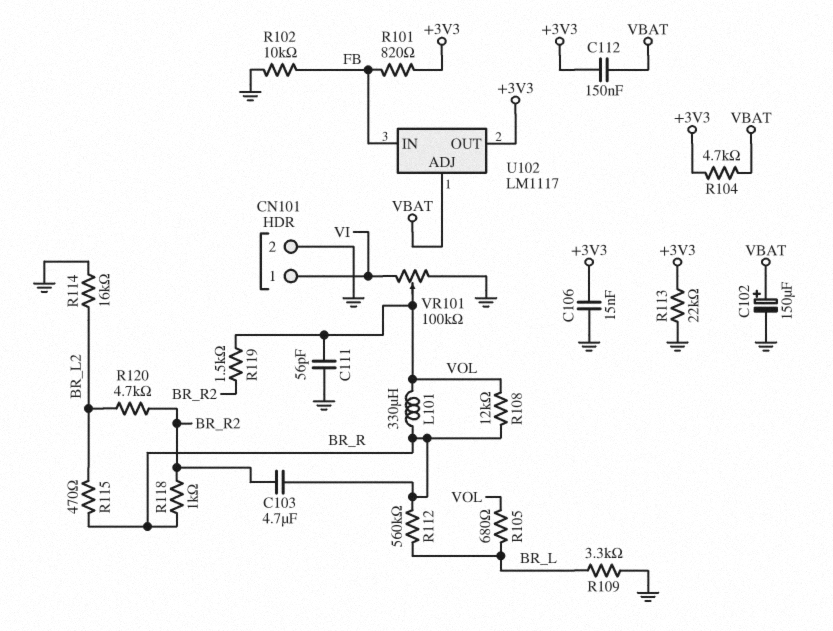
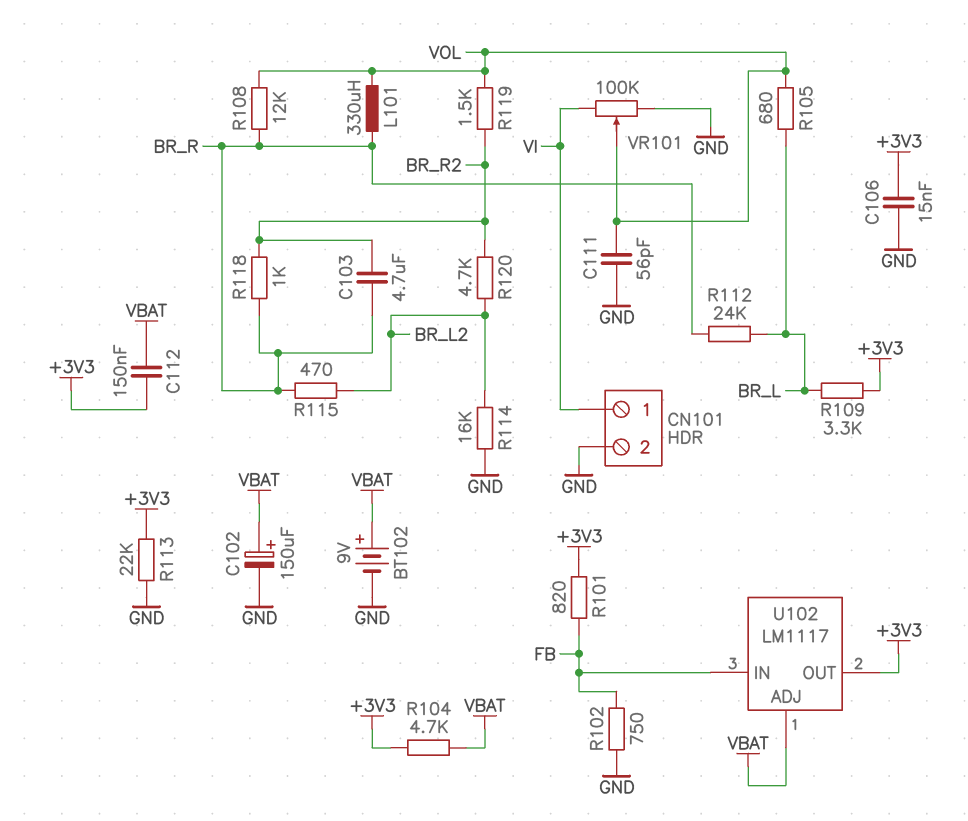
BT102: none -> 9V (plus VBAT, minus GND)
R102: 10k (FB, GND) -> 750 (FB, GND)
R109: 3.3k (BR_L, GND) -> 3.3k (+3V3, BR_L)
R112: 560k (BR_L, BR_R) -> 24k (BR_L, BR_R)

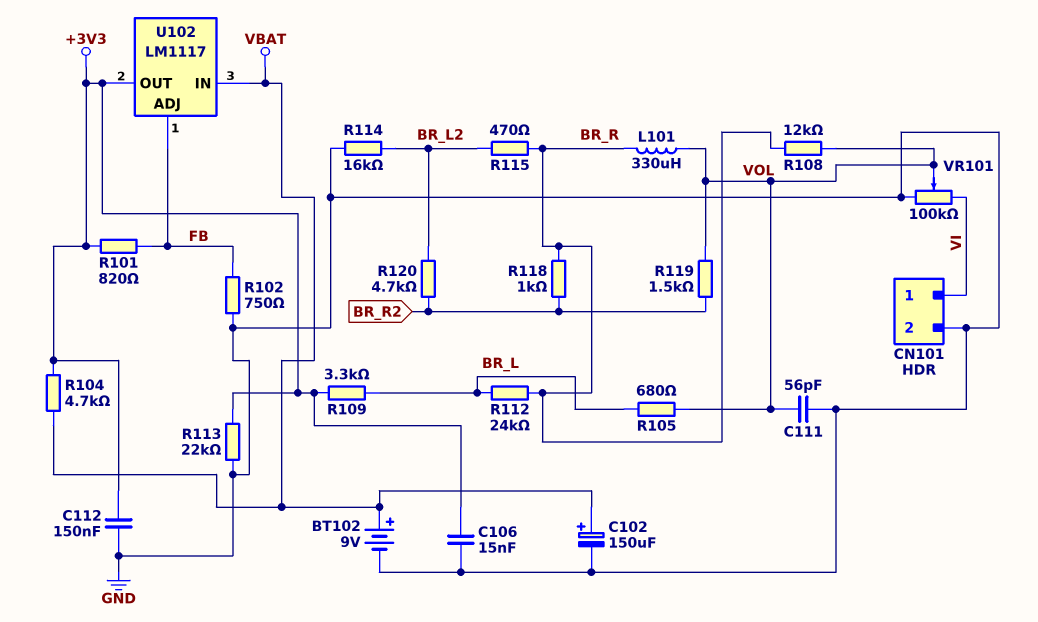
C103: 4.7uF (BR_R, BR_R2) -> none
C112: 150nF (+3V3, VBAT) -> 150nF (+3V3, GND)
U102 pin ADJ: VBAT -> FB
U102 pin IN: FB -> VBAT

